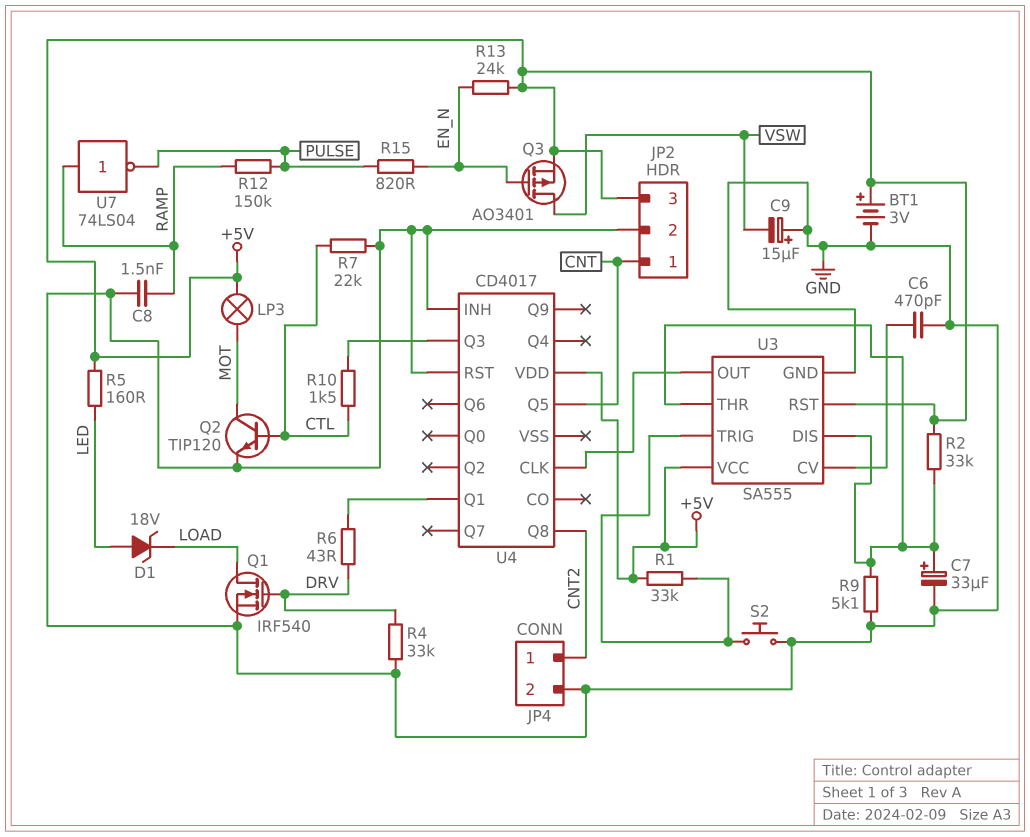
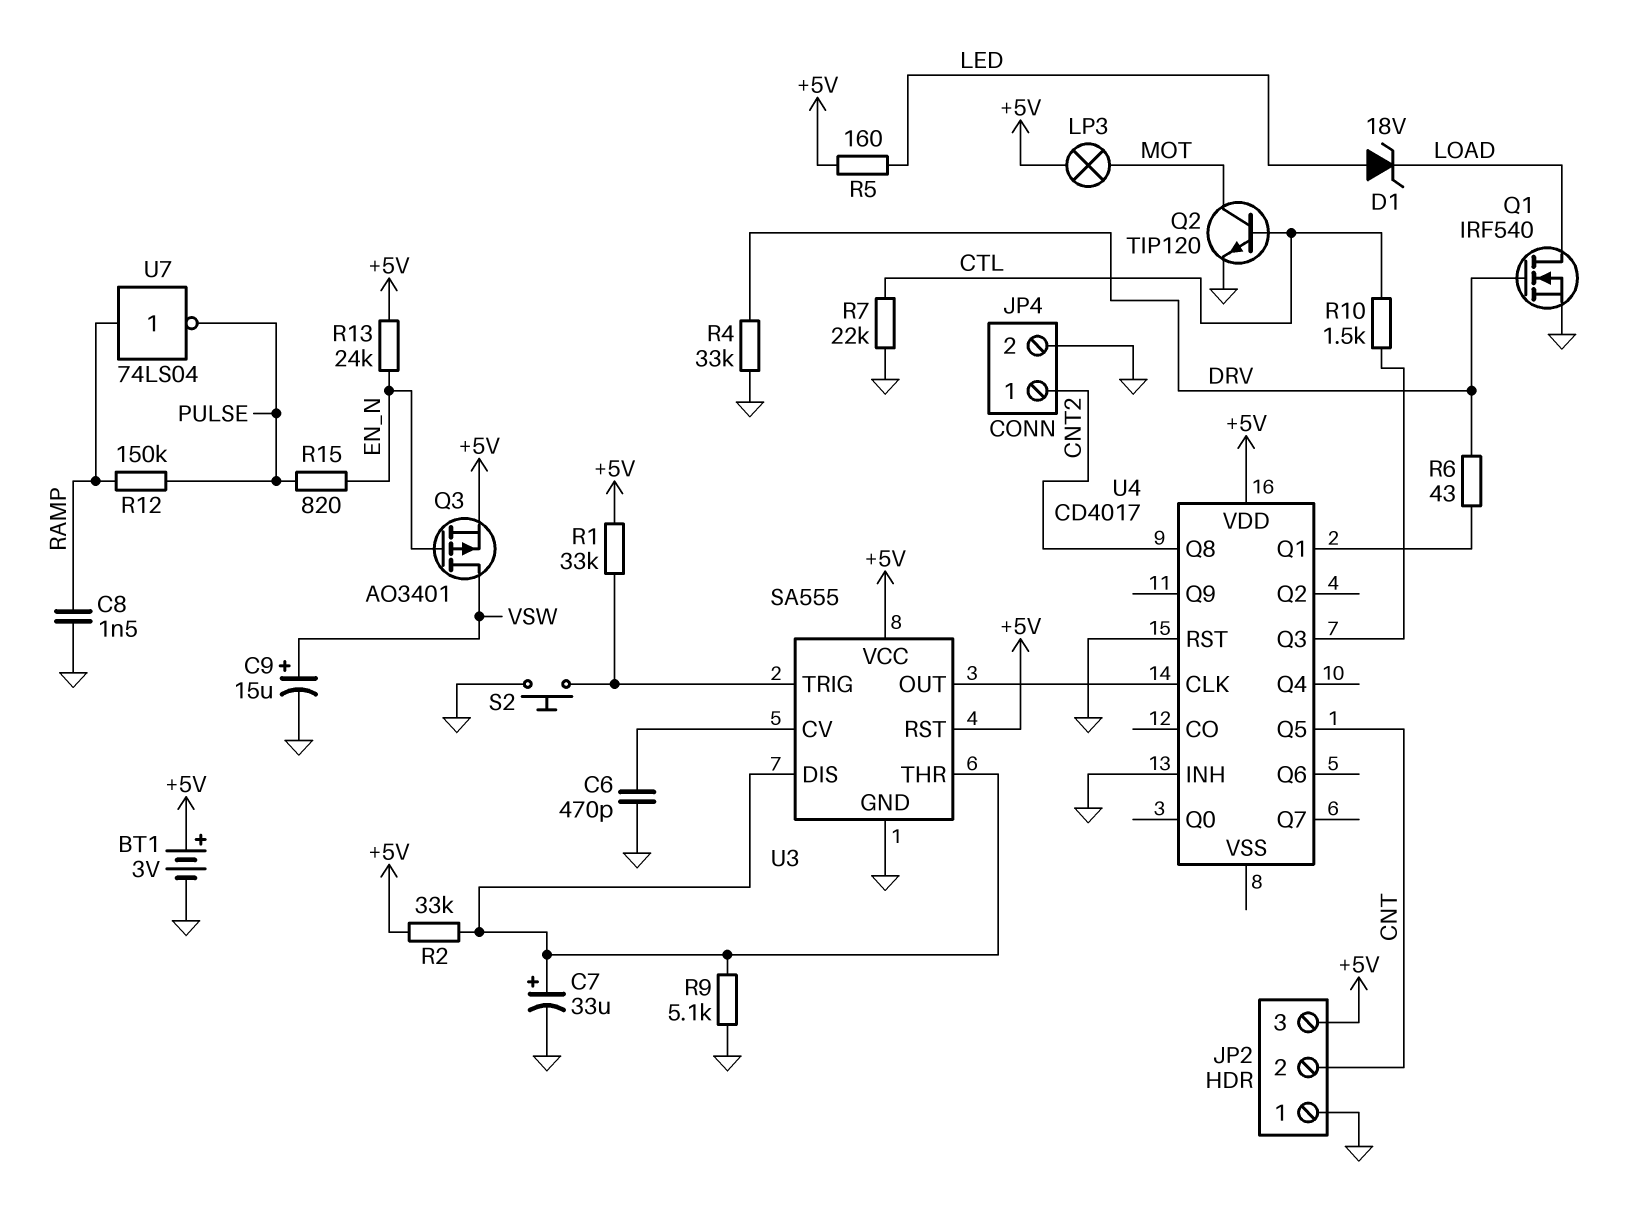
C9: 15uF (plus GND, minus VSW) -> 15uF (plus VSW, minus GND)
JP2 pin 1: CNT -> GND
JP2 pin 2: GND -> CNT

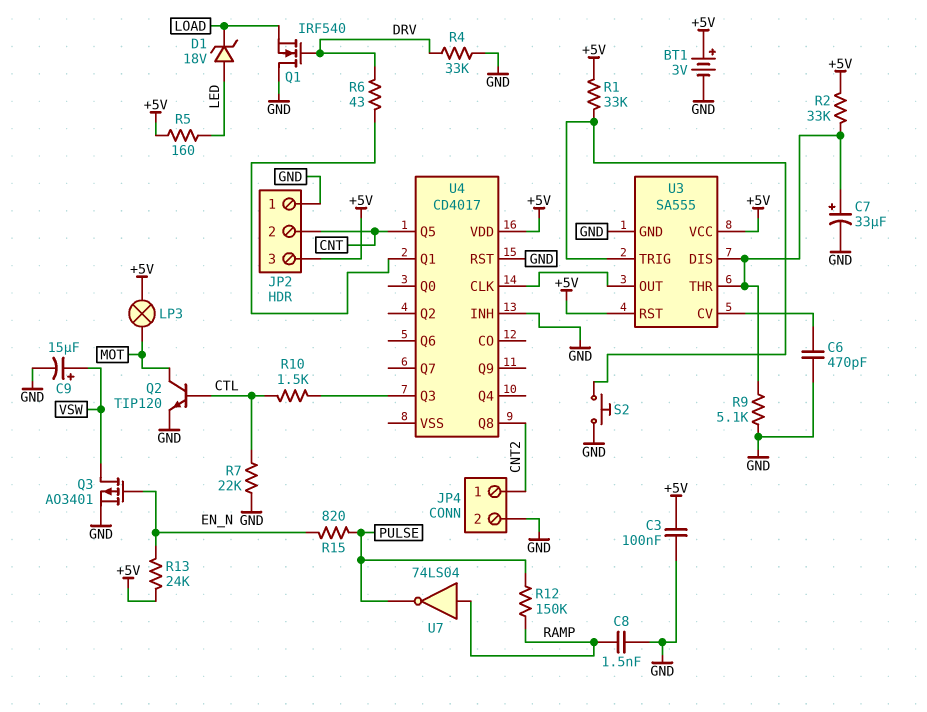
C3: none -> 100nF (+5V, GND)
Q1: NMOS IRF540 (G DRV, D LOAD, S GND) -> NMOS IRF540 (G DRV, D GND, S LOAD)
Q3: PMOS AO3401 (G EN_N, D VSW, S +5V) -> PMOS AO3401 (G EN_N, D VSW, S GND)

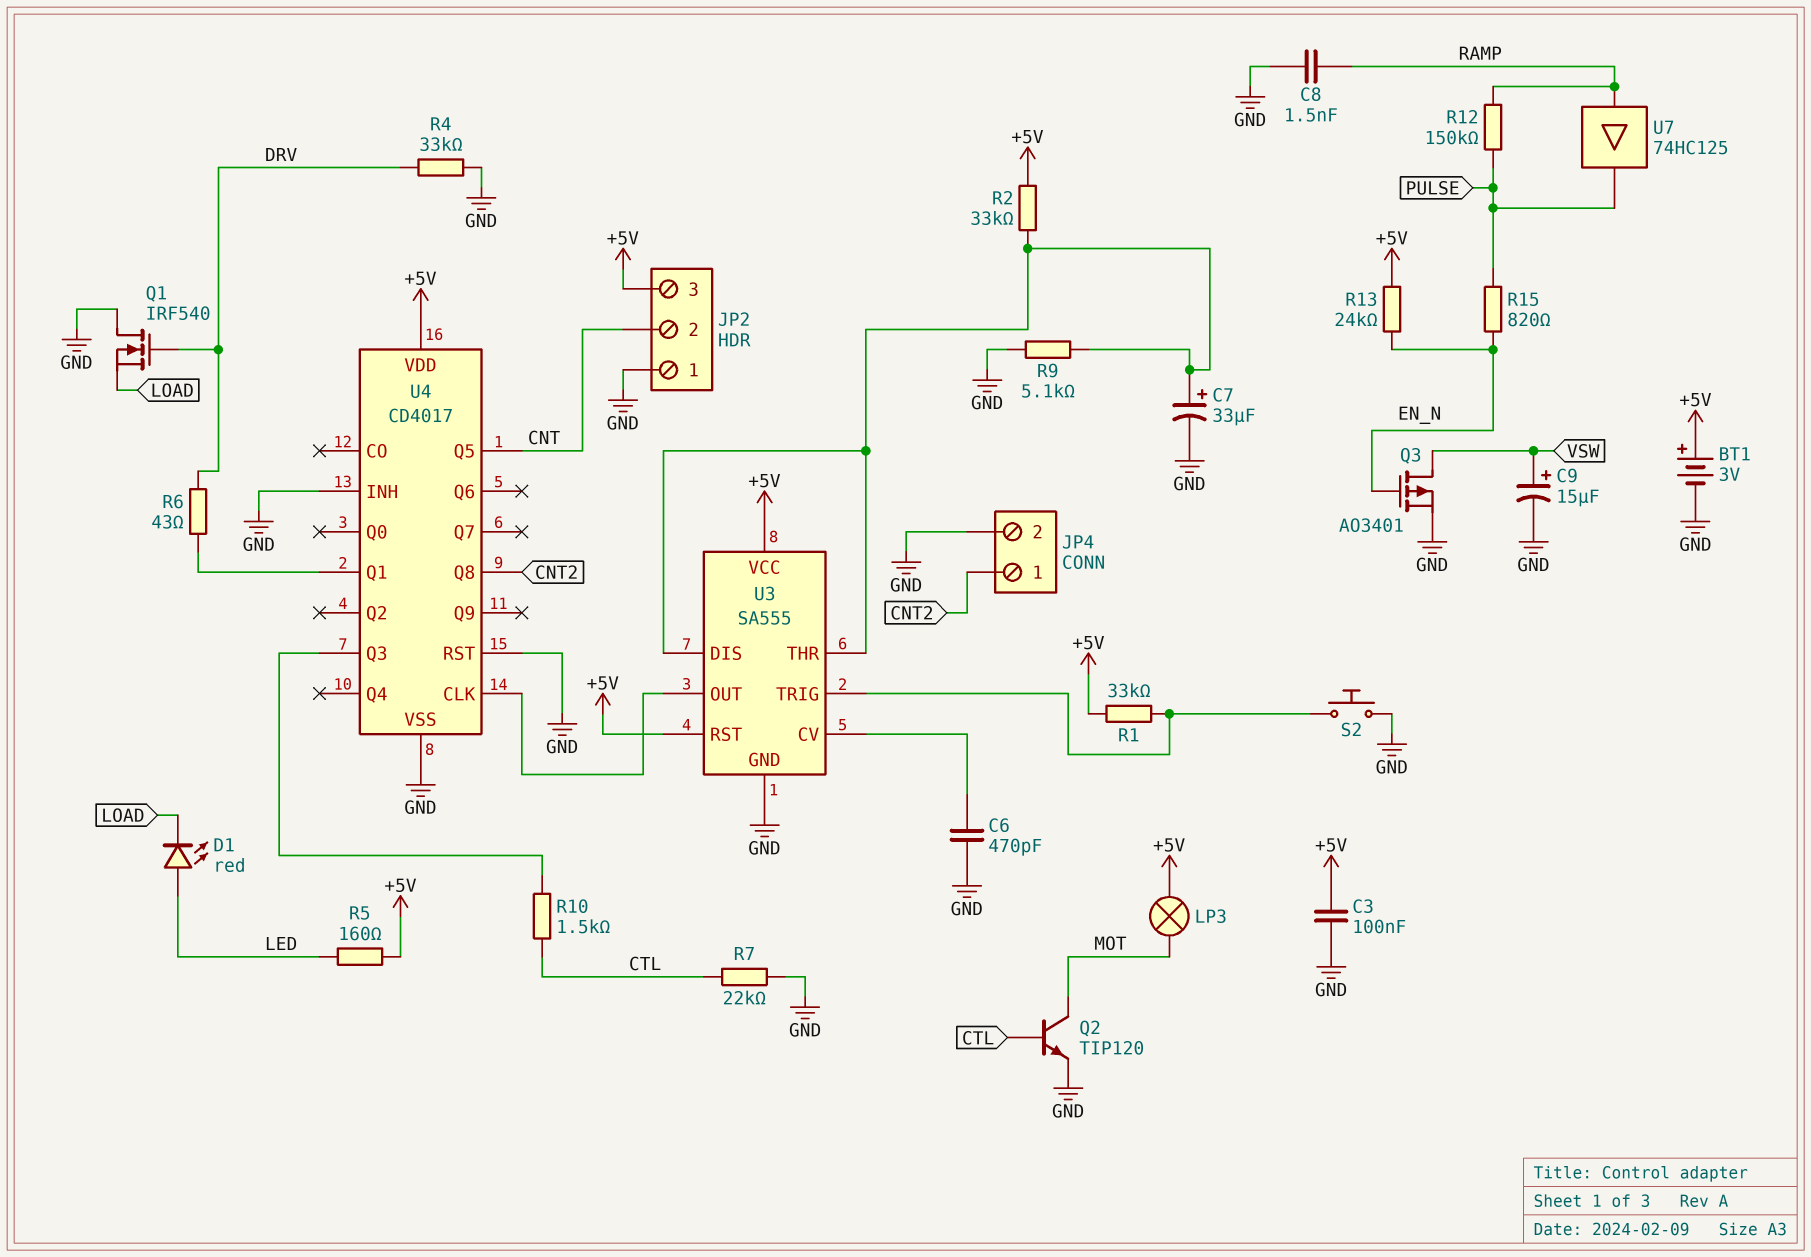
D1: zener 18V (A LED, K LOAD) -> LED red (A LED, K LOAD)
U4 pin VSS: none -> GND
U7: NOT 74LS04 (in RAMP, out PULSE) -> buffer 74HC125 (in RAMP, out PULSE)

